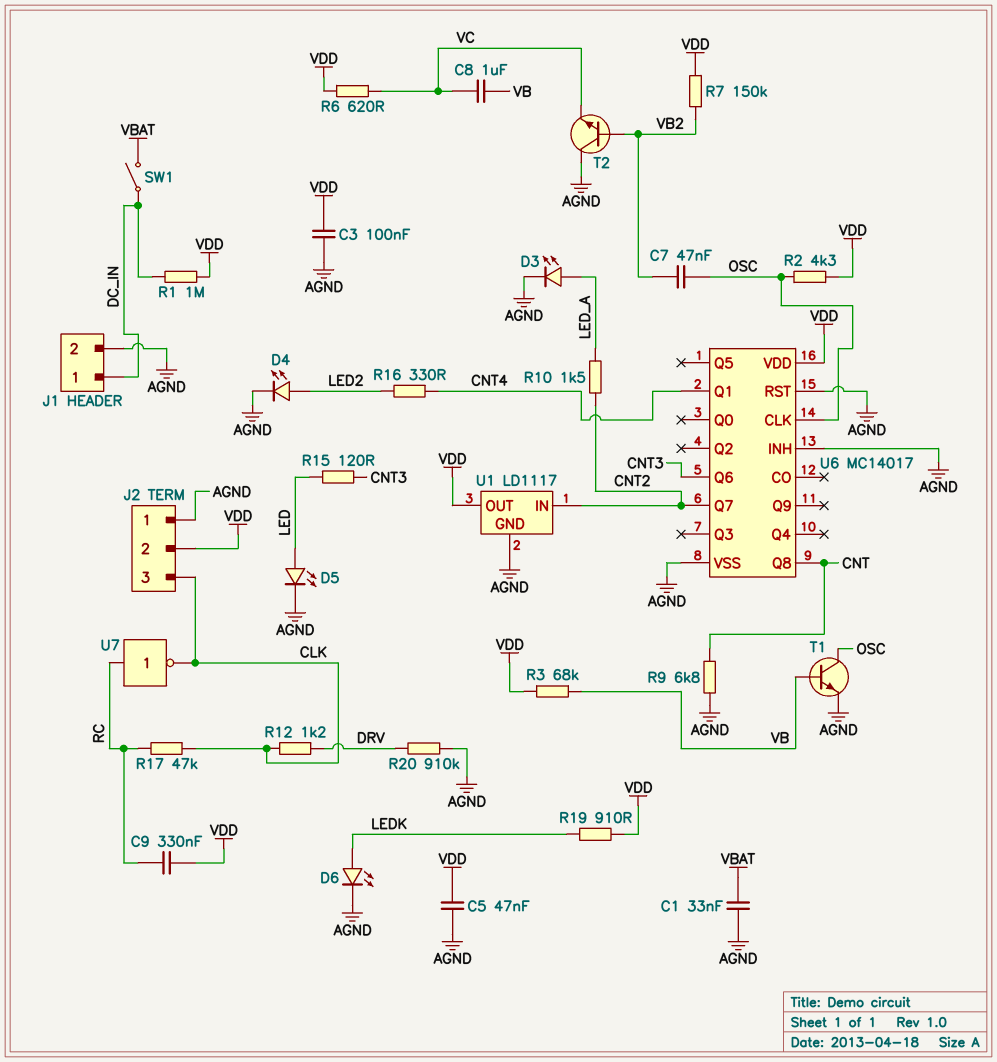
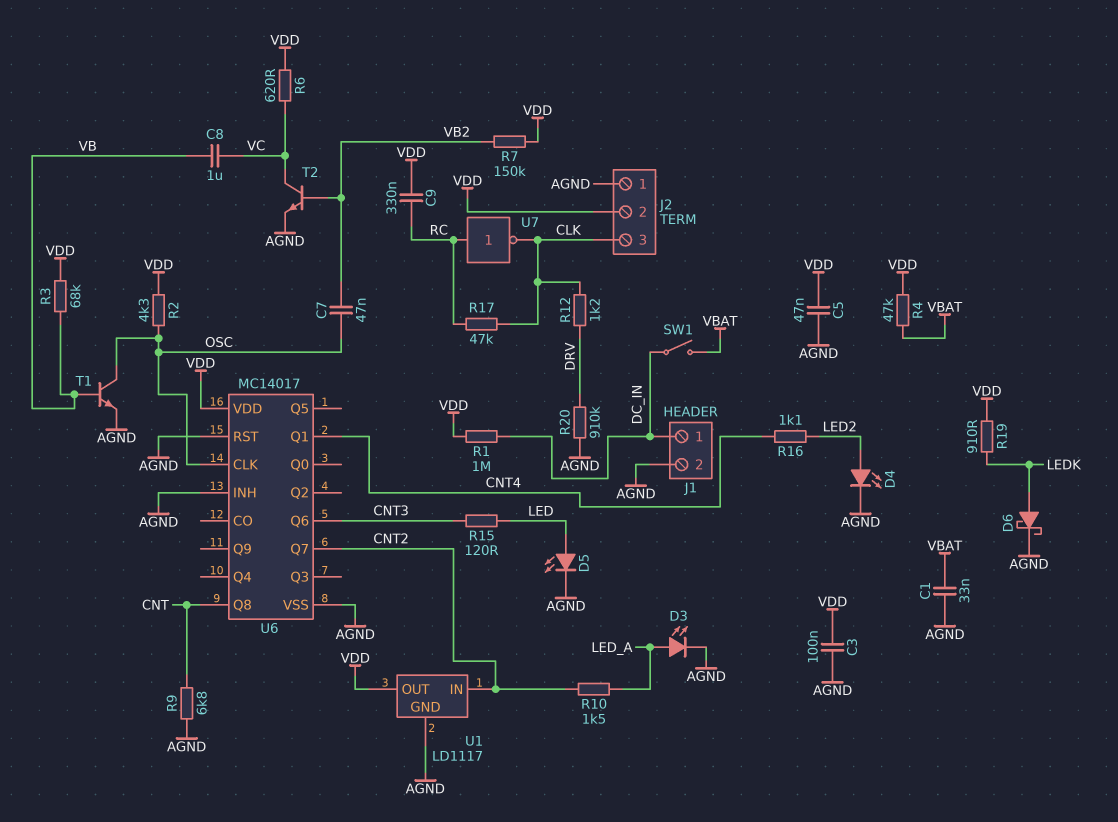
D6: LED (A LEDK, K AGND) -> schottky (A LEDK, K AGND)
R4: none -> 47k (VBAT, VDD)
R16: 330 (CNT4, LED2) -> 1.1k (CNT4, LED2)
T2: NPN (B VB2, C AGND, E VC) -> NPN (B VB2, C VC, E AGND)

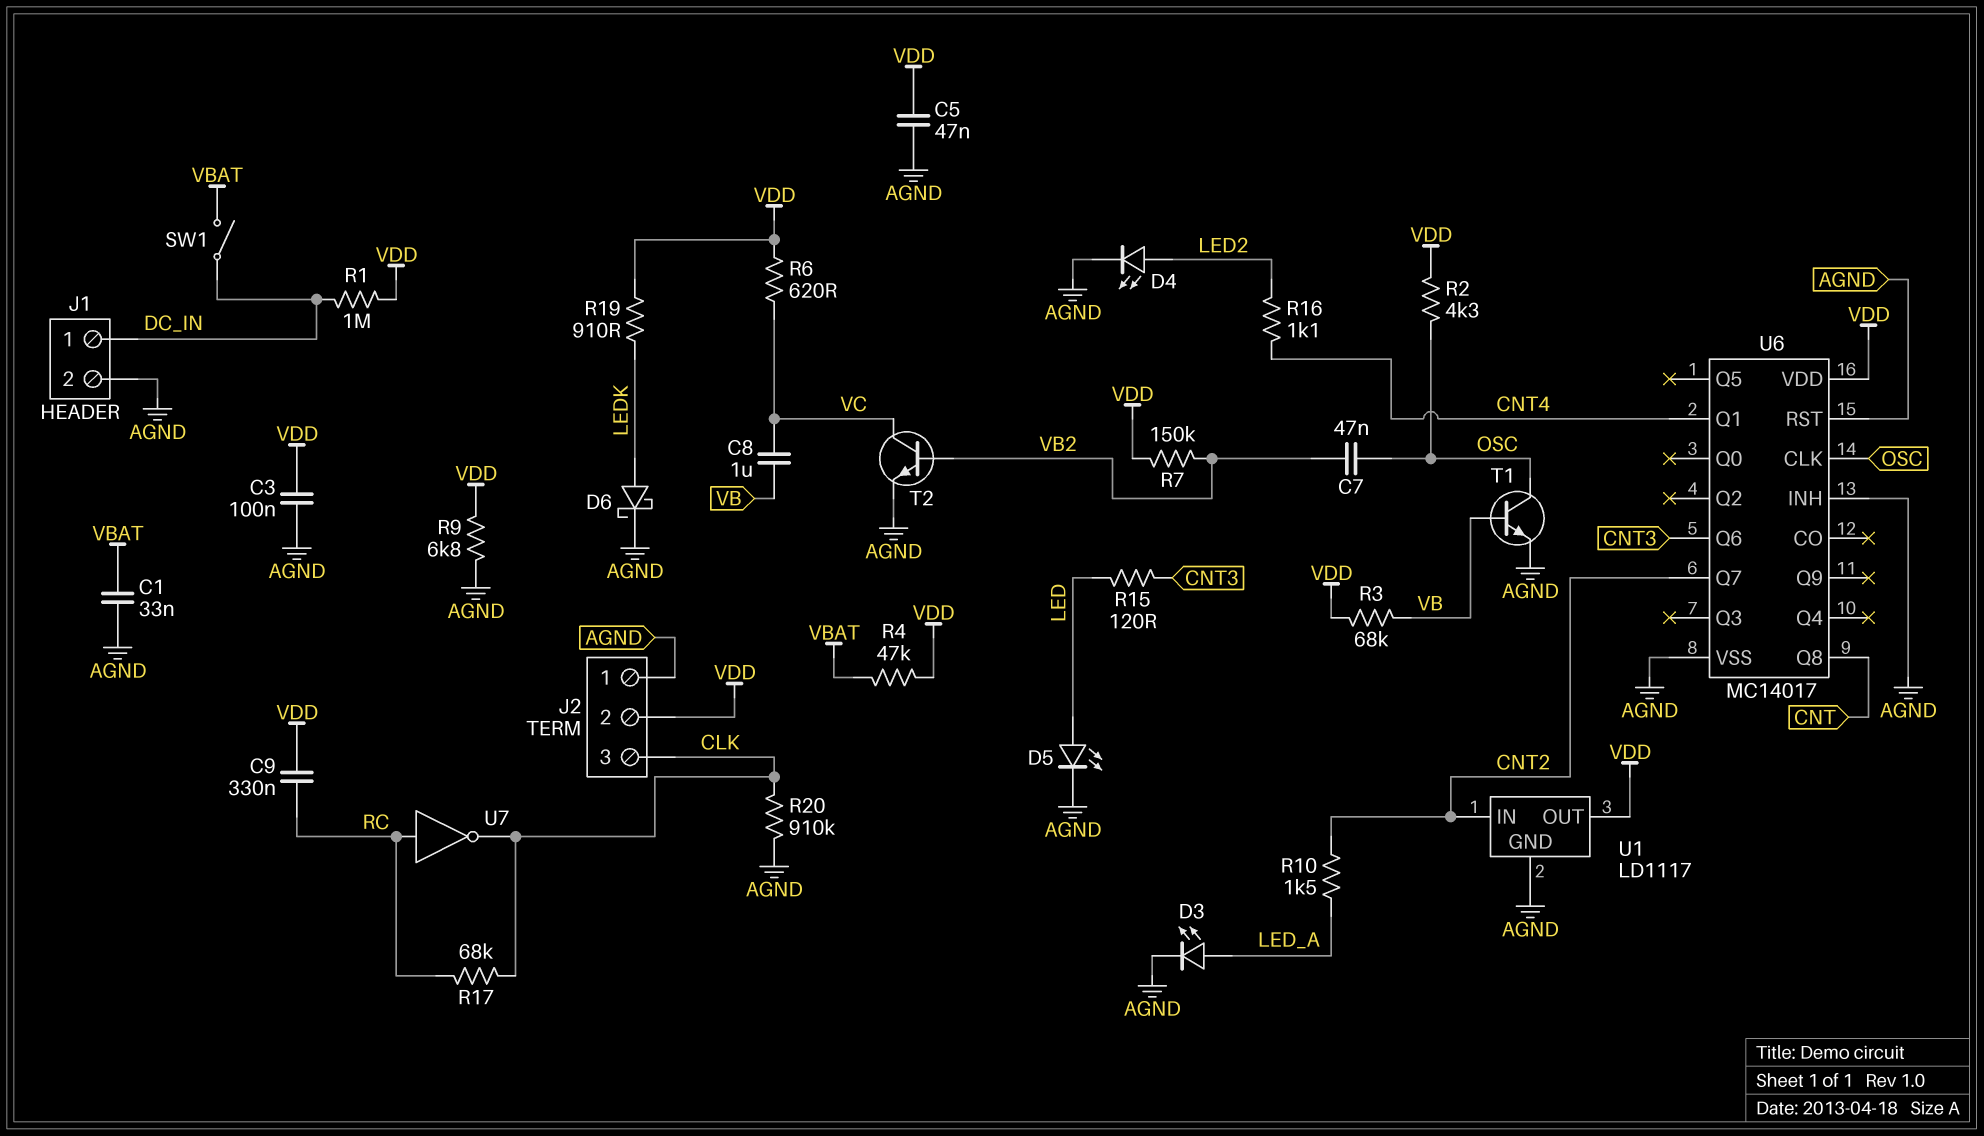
R9: 6.8k (AGND, CNT) -> 6.8k (AGND, VDD)
R12: 1.2k (CLK, DRV) -> none
R17: 47k (CLK, RC) -> 68k (CLK, RC)
R20: 910k (AGND, DRV) -> 910k (AGND, CLK)

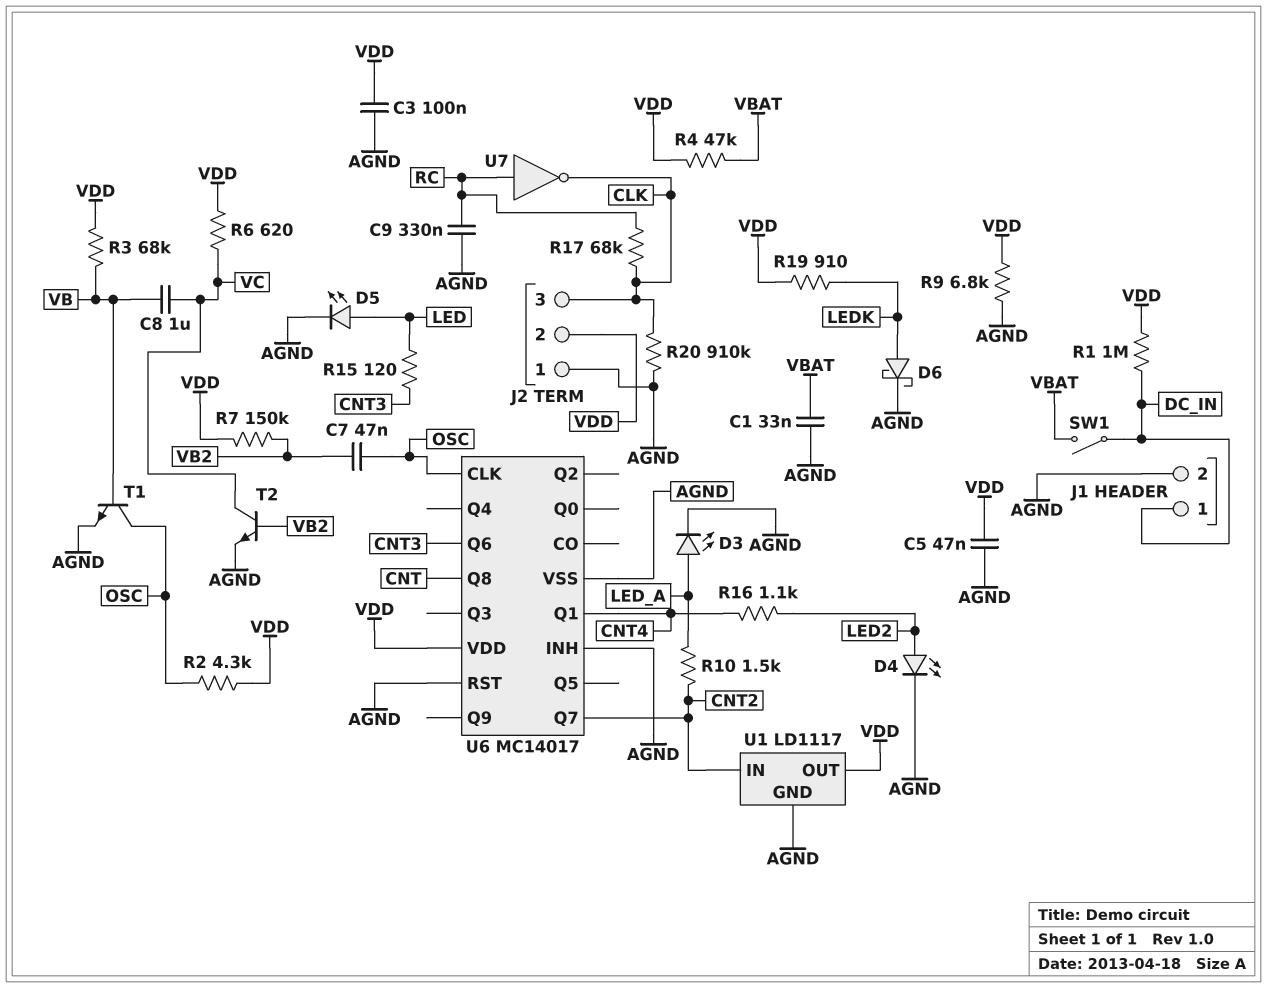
C9: 330nF (RC, VDD) -> 330nF (AGND, RC)

